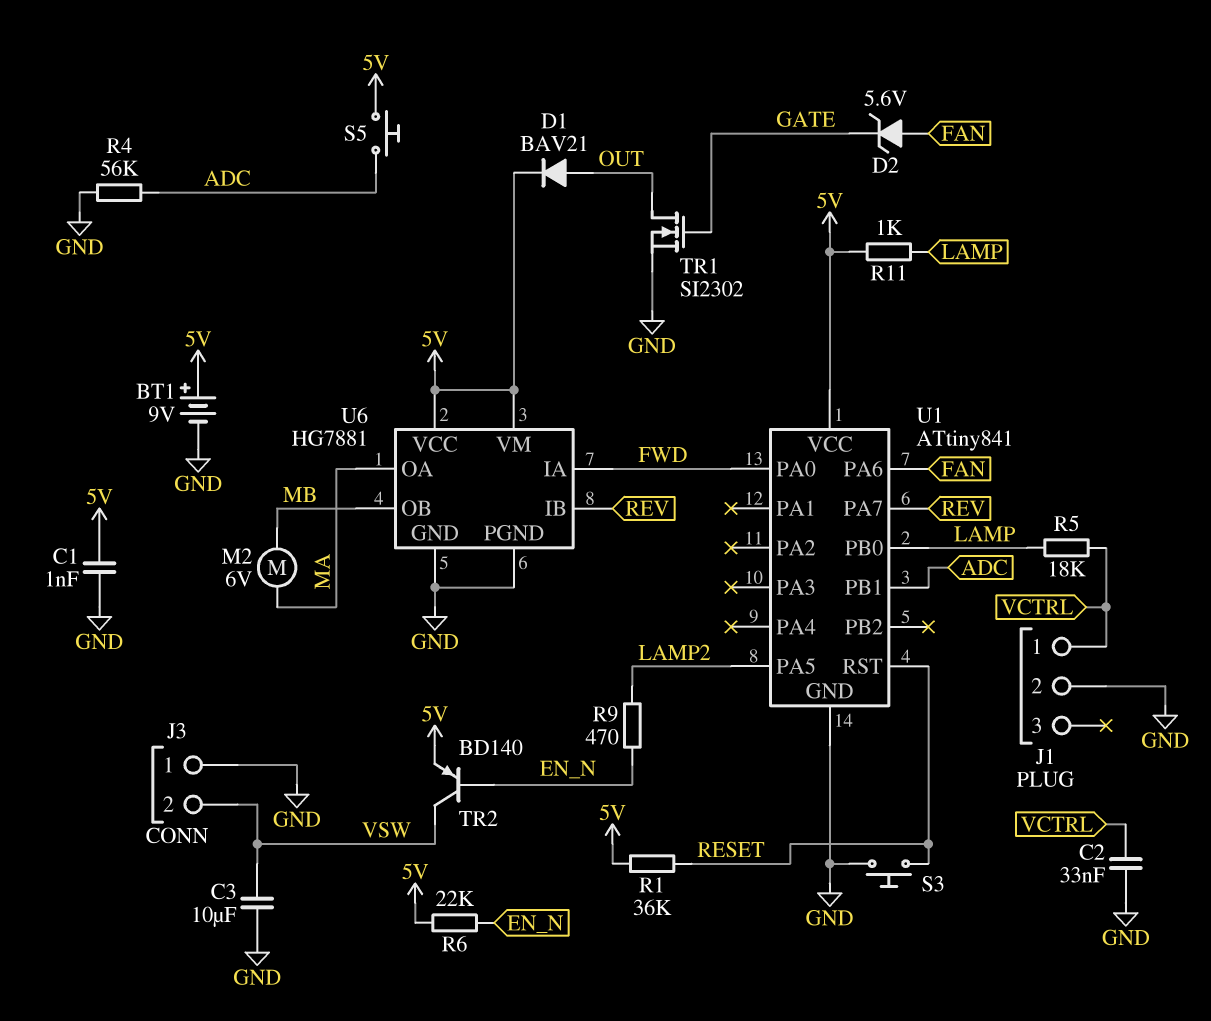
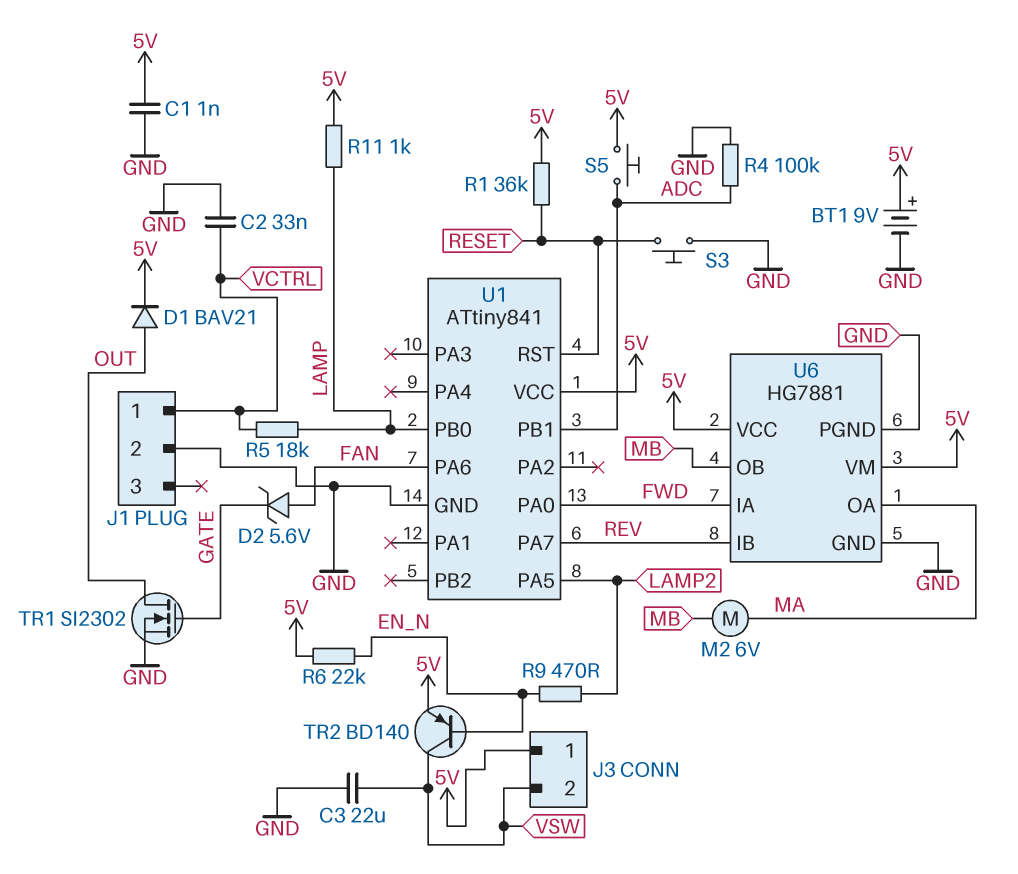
C3: 10uF (GND, VSW) -> 22uF (GND, VSW)
J3 pin 1: GND -> 5V
R4: 56k (ADC, GND) -> 100k (ADC, GND)

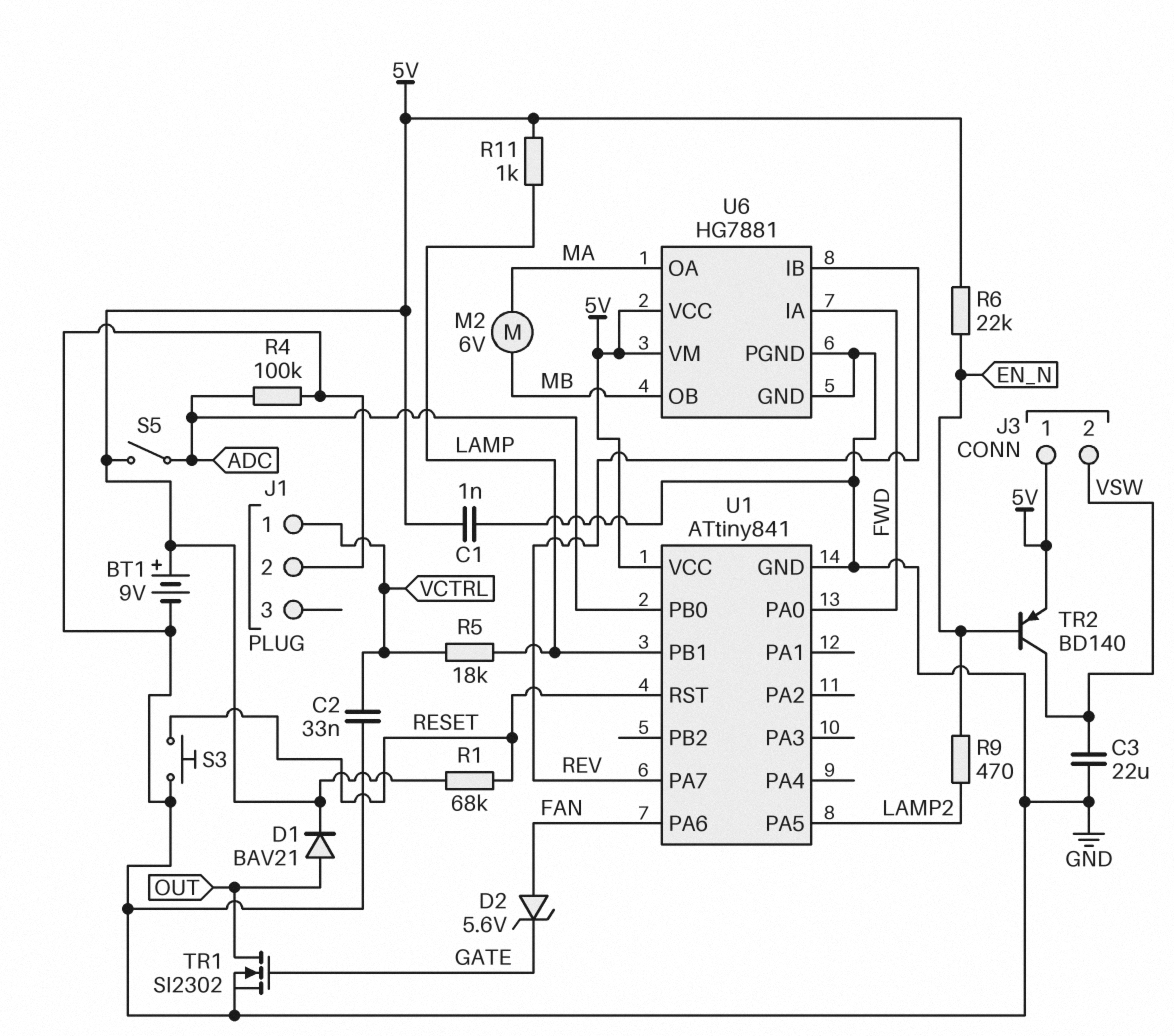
R1: 36k (5V, RESET) -> 68k (5V, RESET)
S5: button (5V, ADC) -> switch (5V, ADC)
U1 pin PB0: LAMP -> ADC
U1 pin PB1: ADC -> LAMP

